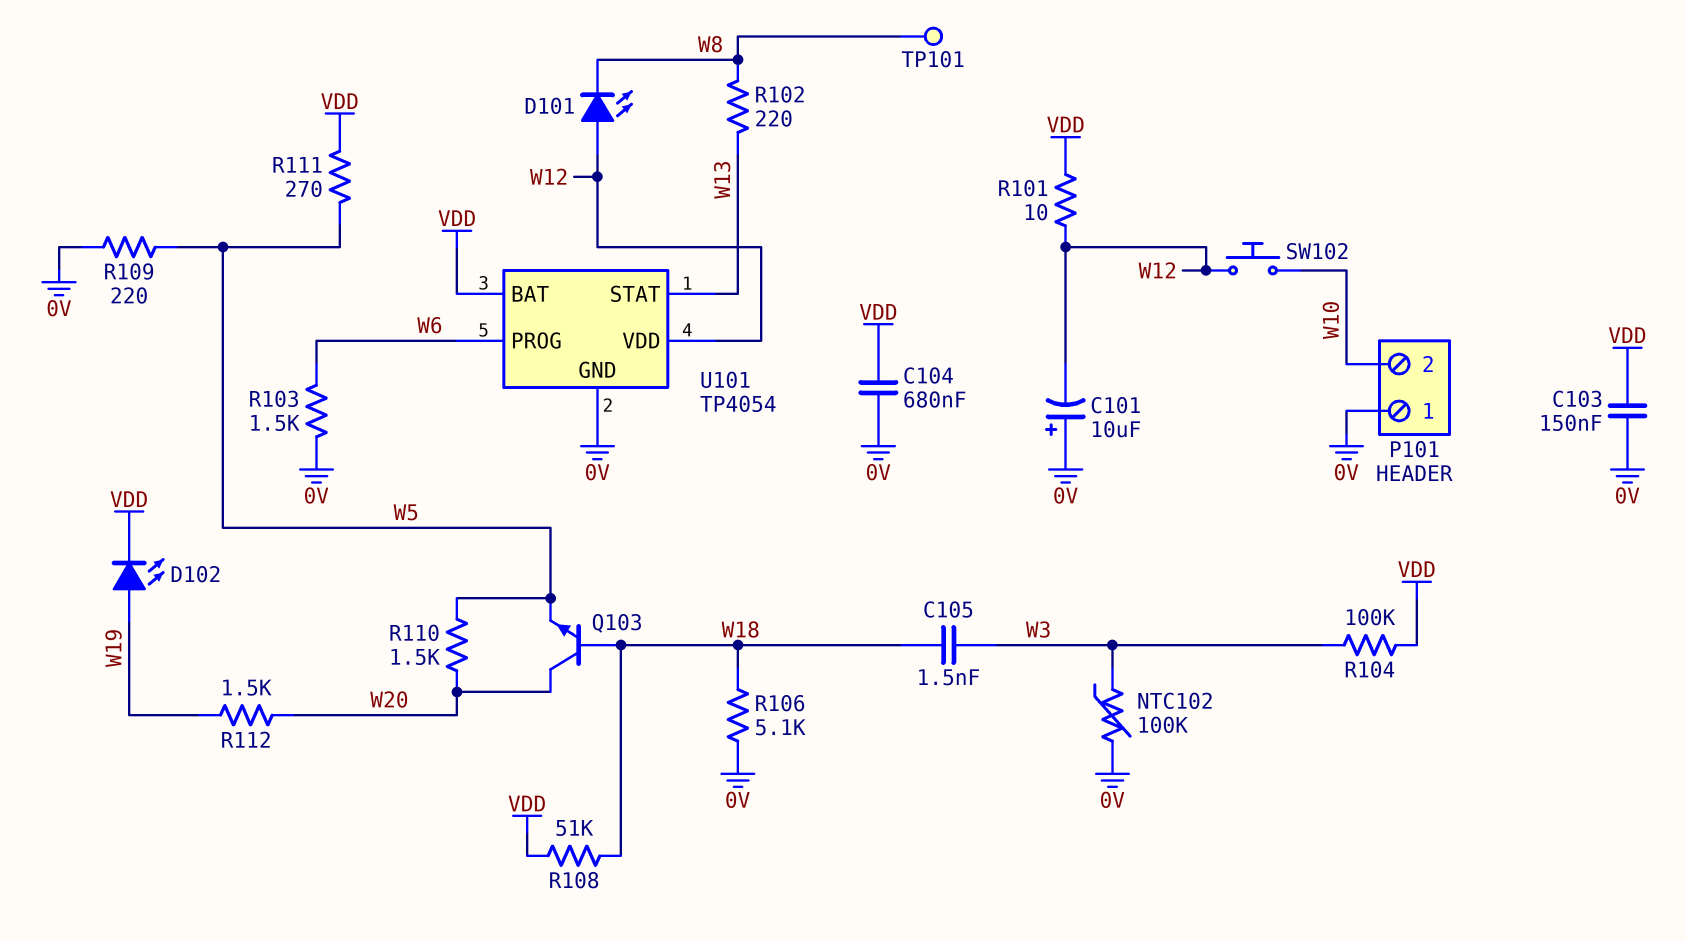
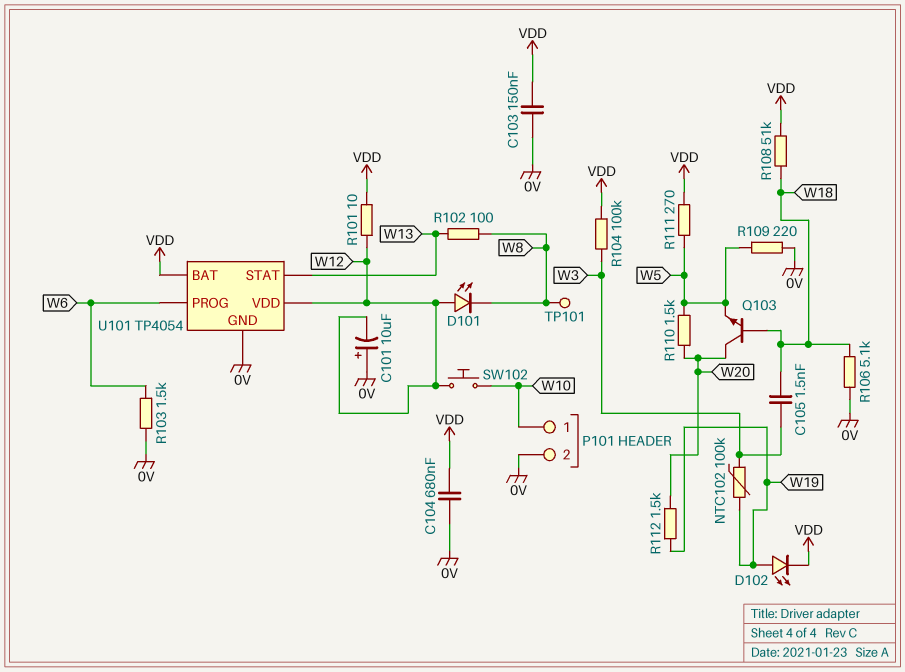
NTC102: 100k (0V, W3) -> 100k (W3, W19)
P101 pin 1: 0V -> W10
P101 pin 2: W10 -> 0V
R102: 220 (W8, W13) -> 100 (W8, W13)

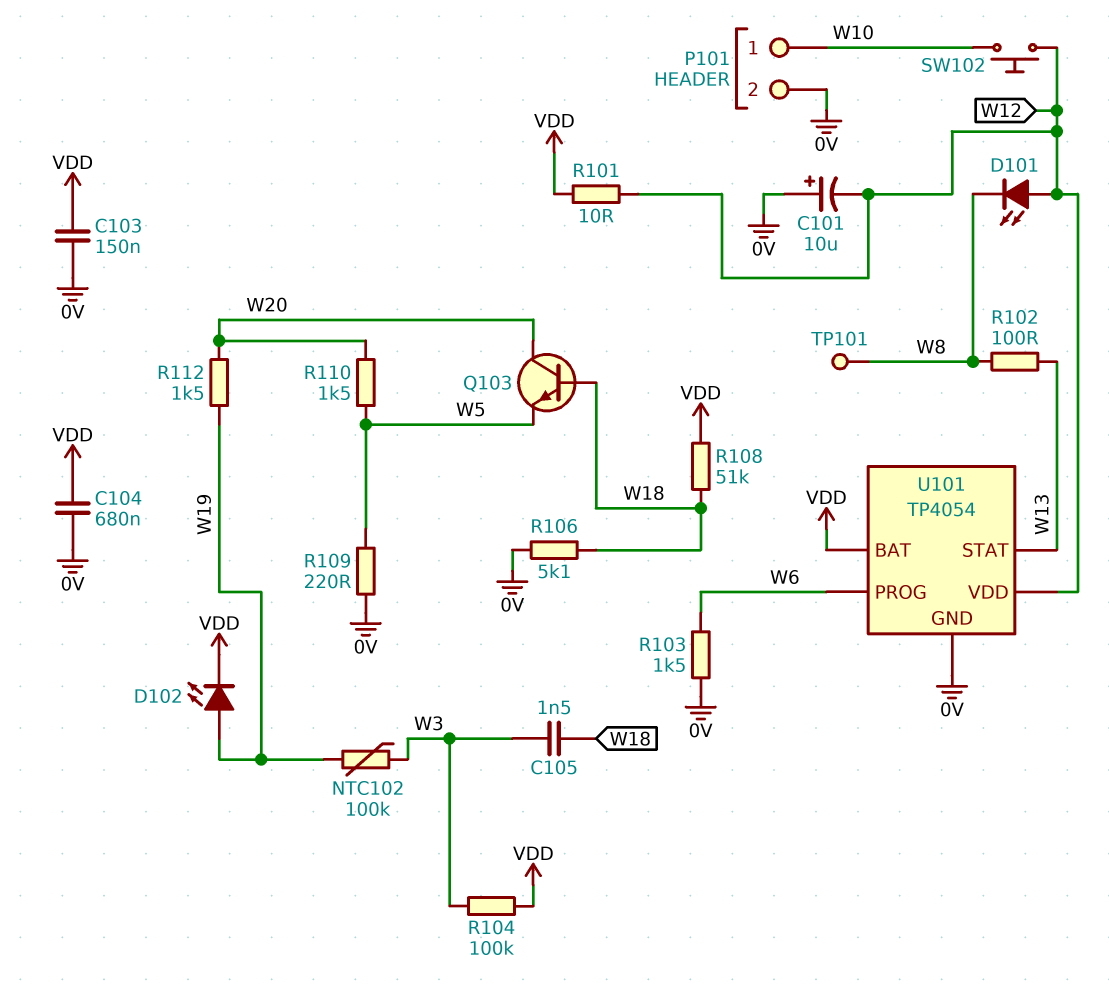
R111: 270 (VDD, W5) -> none

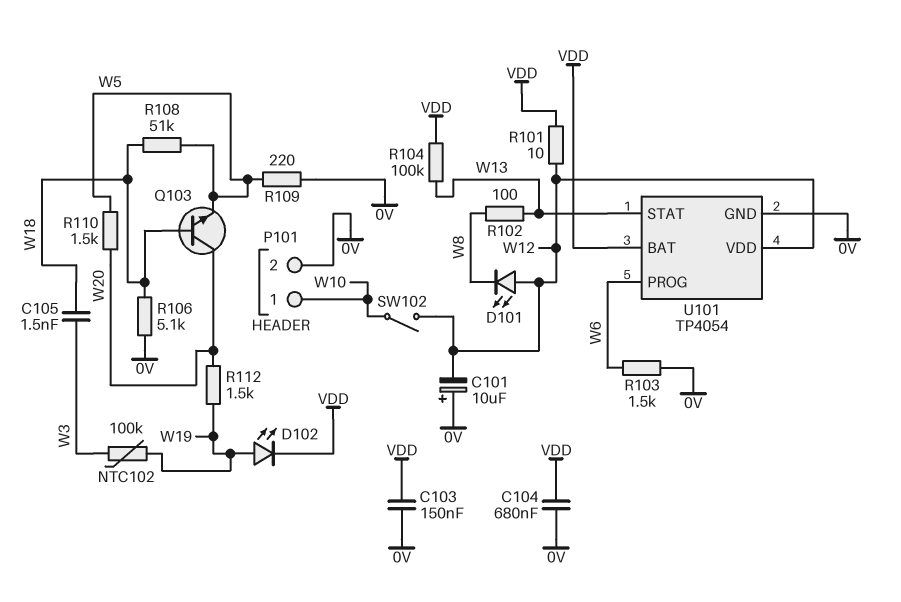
R104: 100k (VDD, W3) -> 100k (VDD, W13)
R108: 51k (VDD, W18) -> 51k (W5, W18)
SW102: button (W10, W12) -> switch (W10, W12)
TP101: test point (W8) -> none

